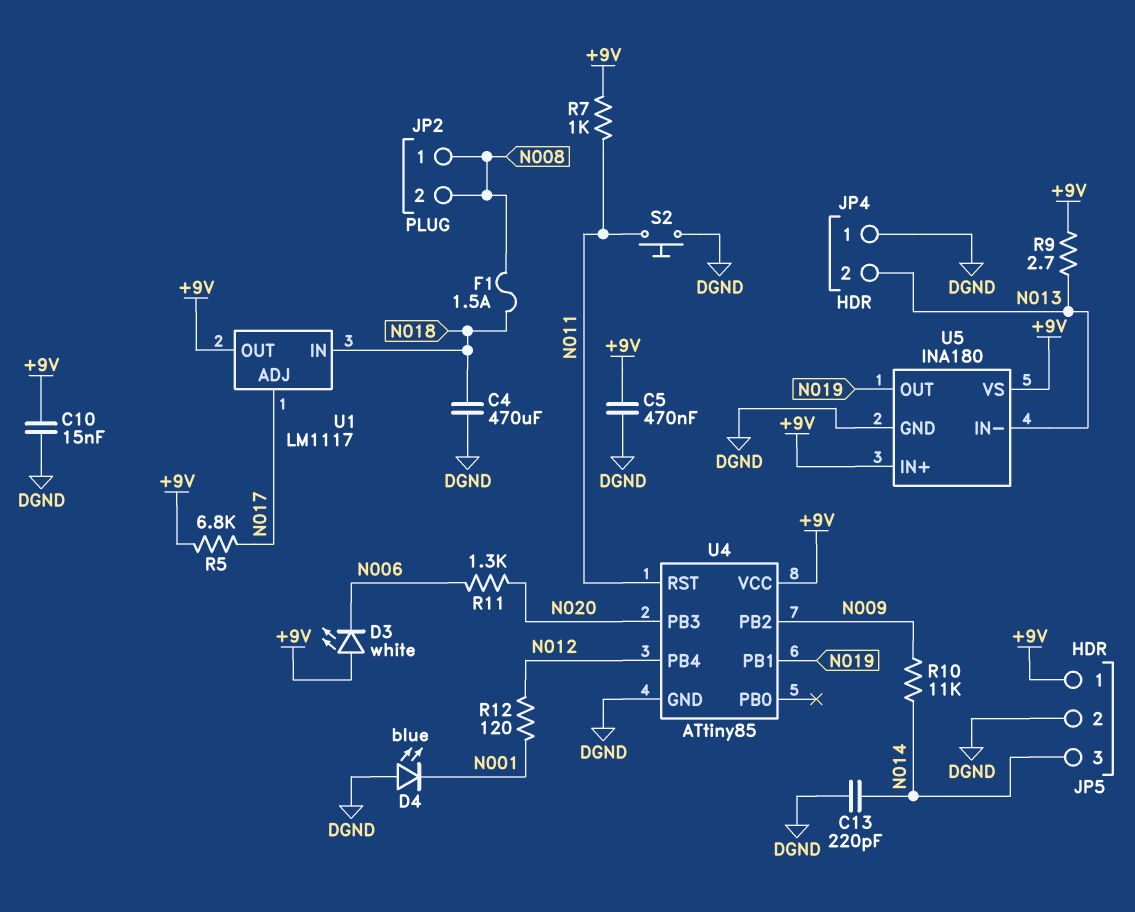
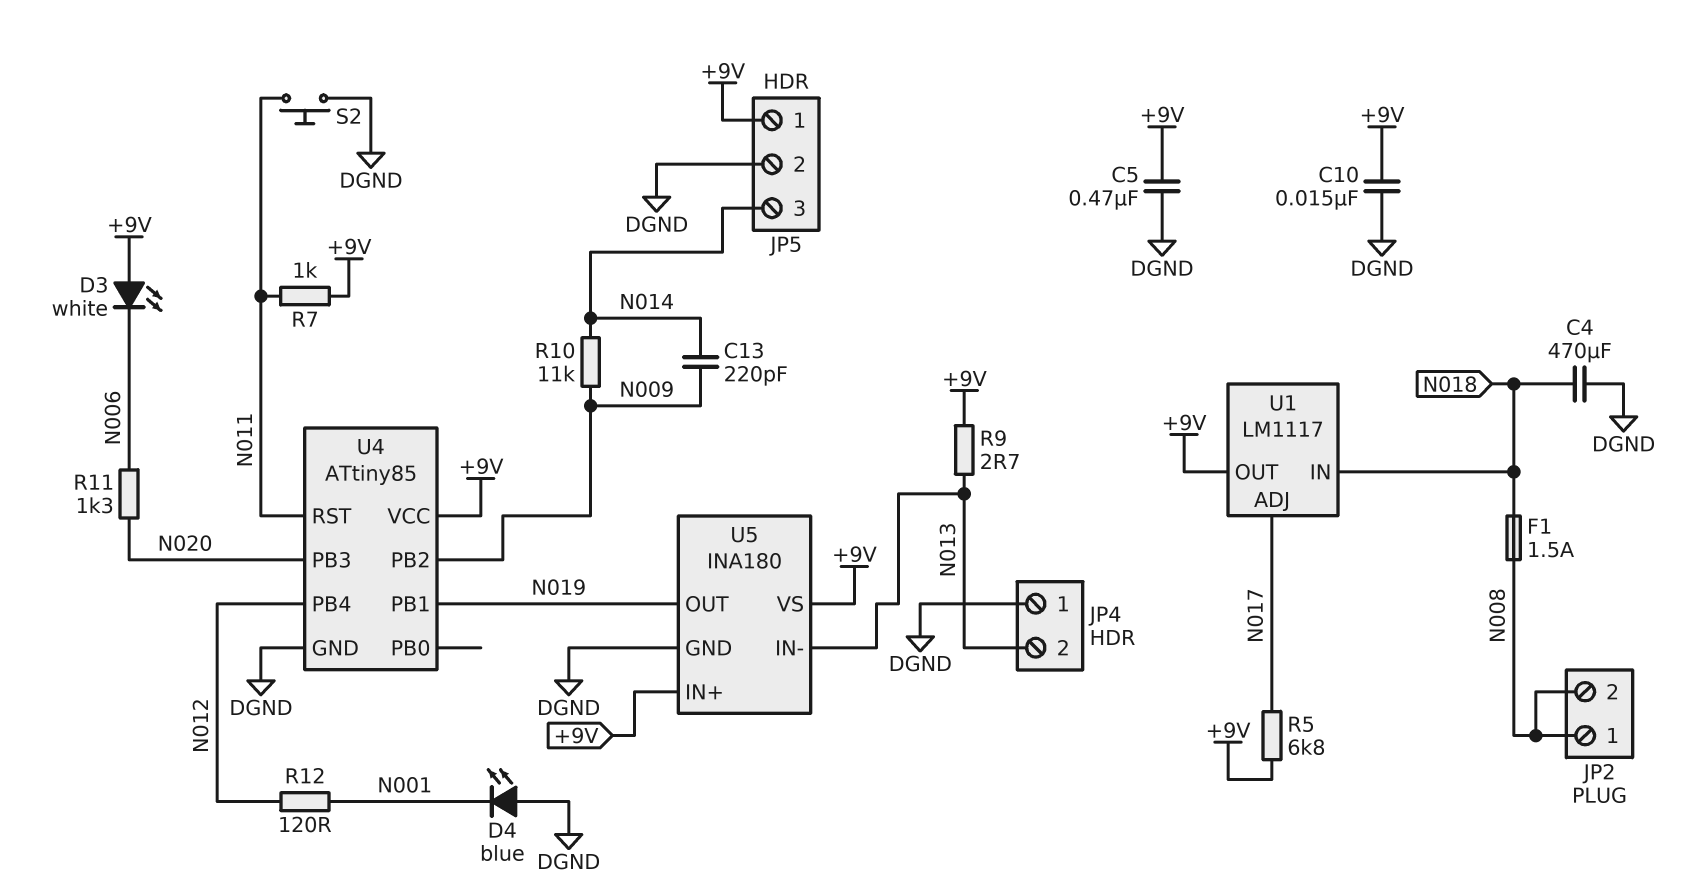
C13: 220pF (DGND, N014) -> 220pF (N009, N014)

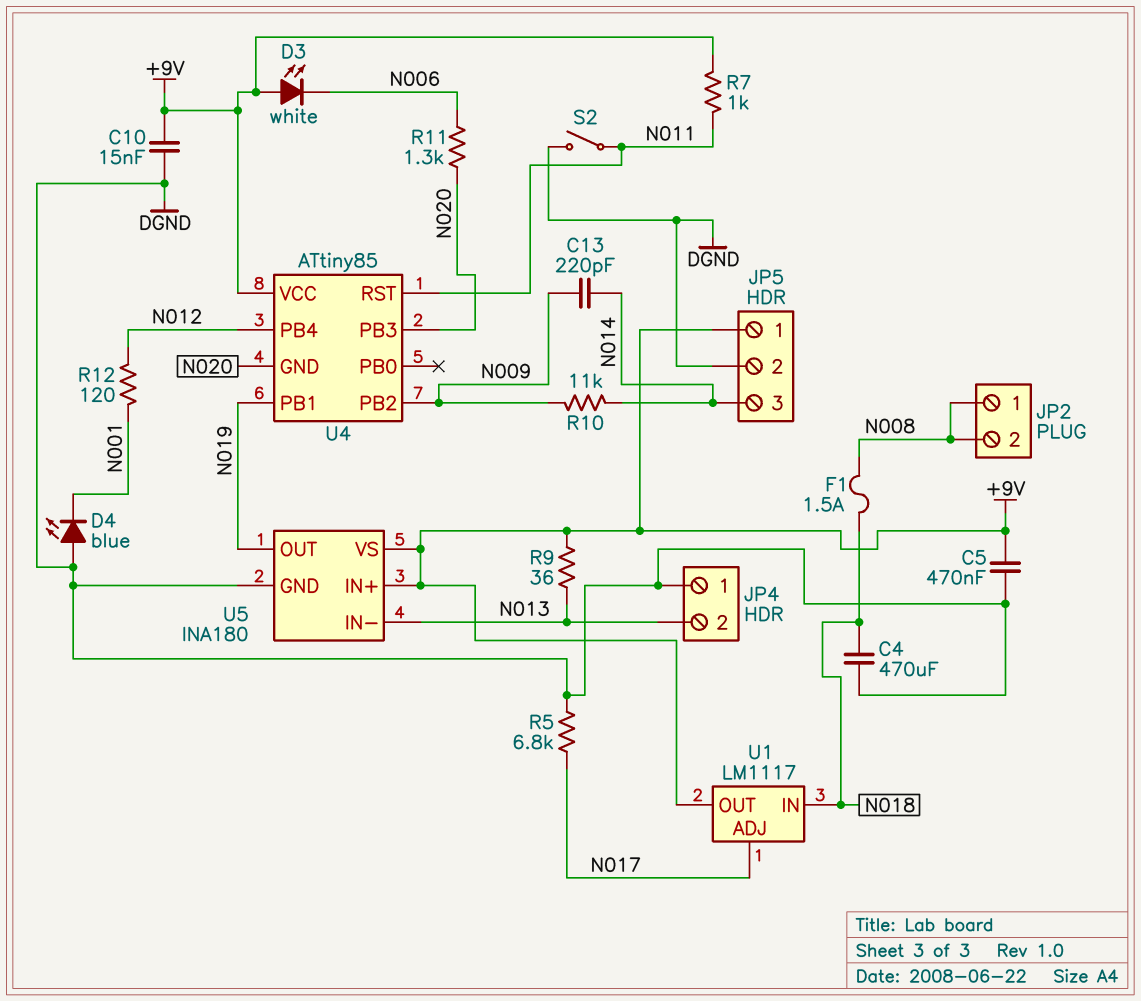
R5: 6.8k (+9V, N017) -> 6.8k (DGND, N017)
R9: 2.7 (+9V, N013) -> 36 (+9V, N013)
S2: button (DGND, N011) -> switch (DGND, N011)
U4 pin GND: DGND -> N020

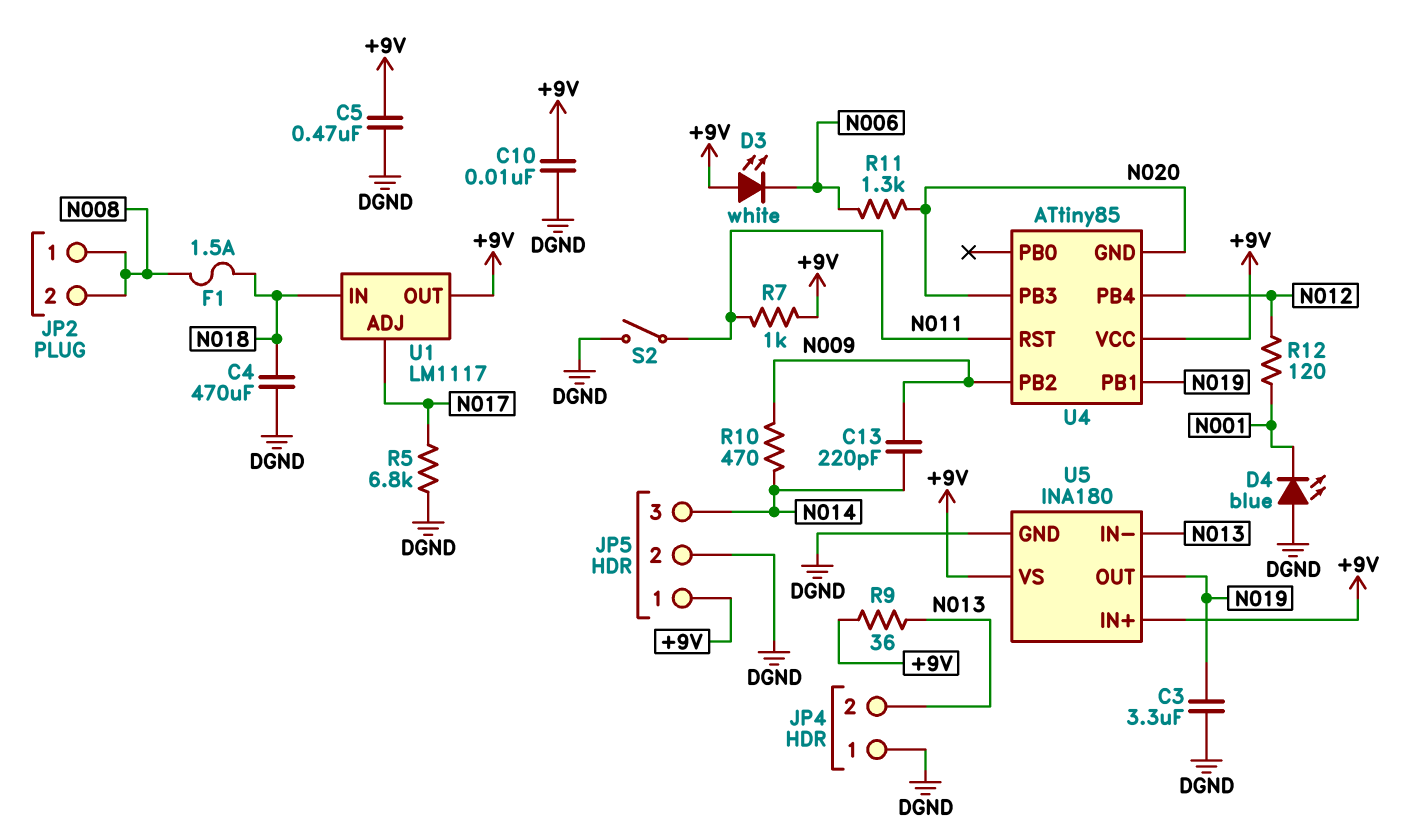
C3: none -> 3.3uF (DGND, N019)
C10: 15nF (+9V, DGND) -> 10nF (+9V, DGND)
R10: 11k (N009, N014) -> 470 (N009, N014)

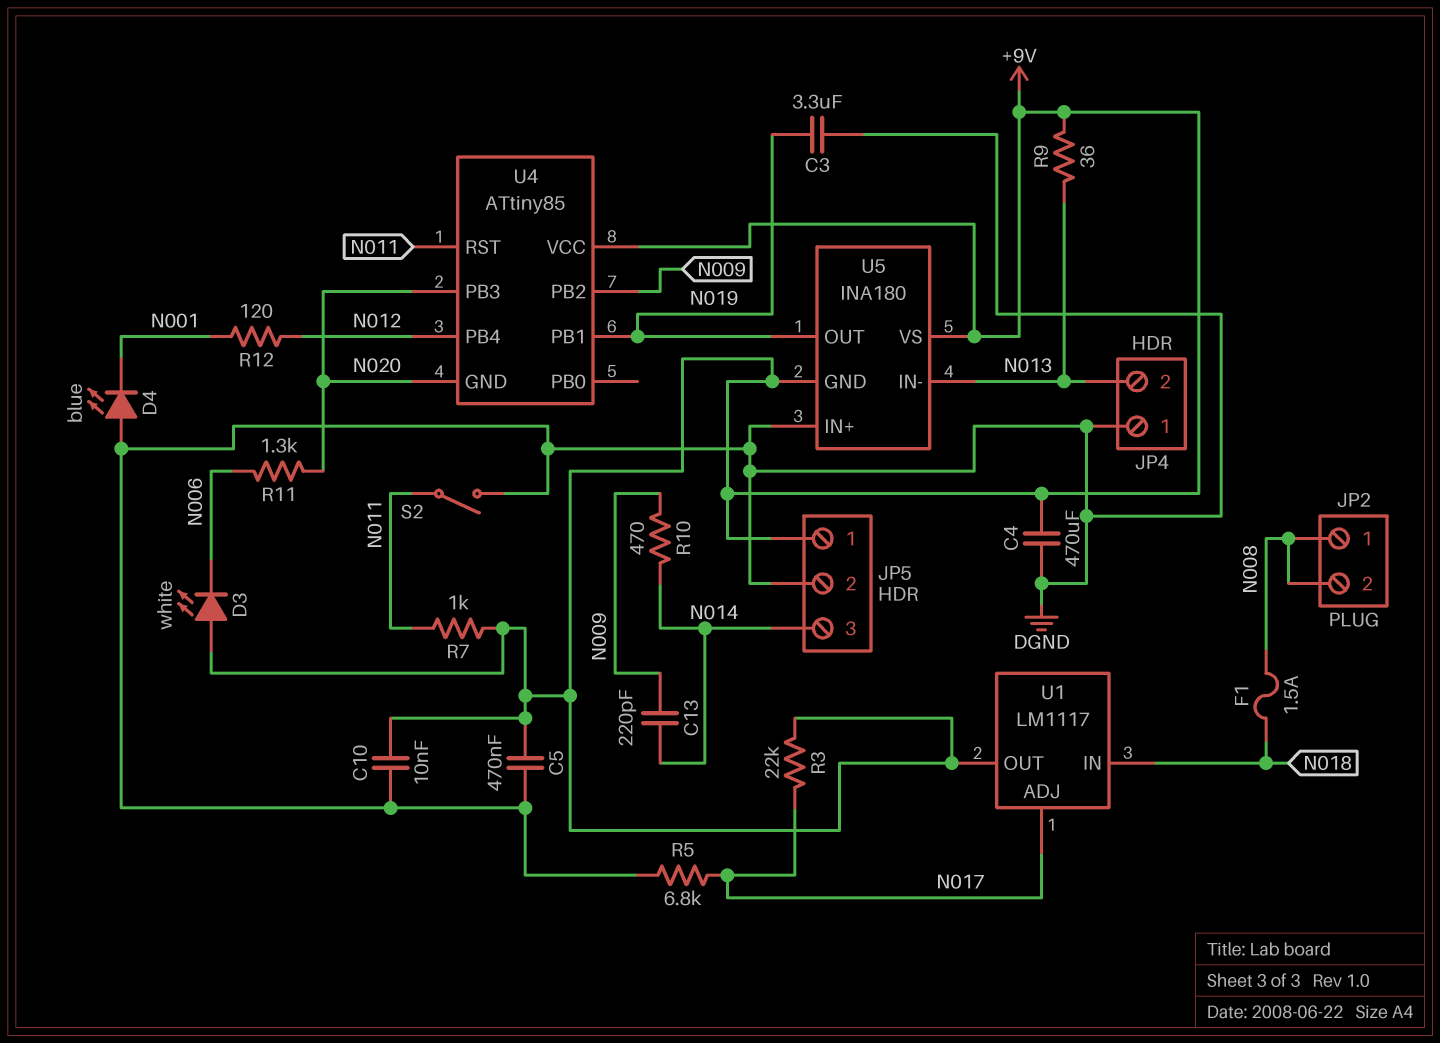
C4: 470uF (DGND, N018) -> 470uF (+9V, DGND)
R3: none -> 22k (+9V, N017)
U5 pin GND: DGND -> +9V
U5 pin IN+: +9V -> DGND

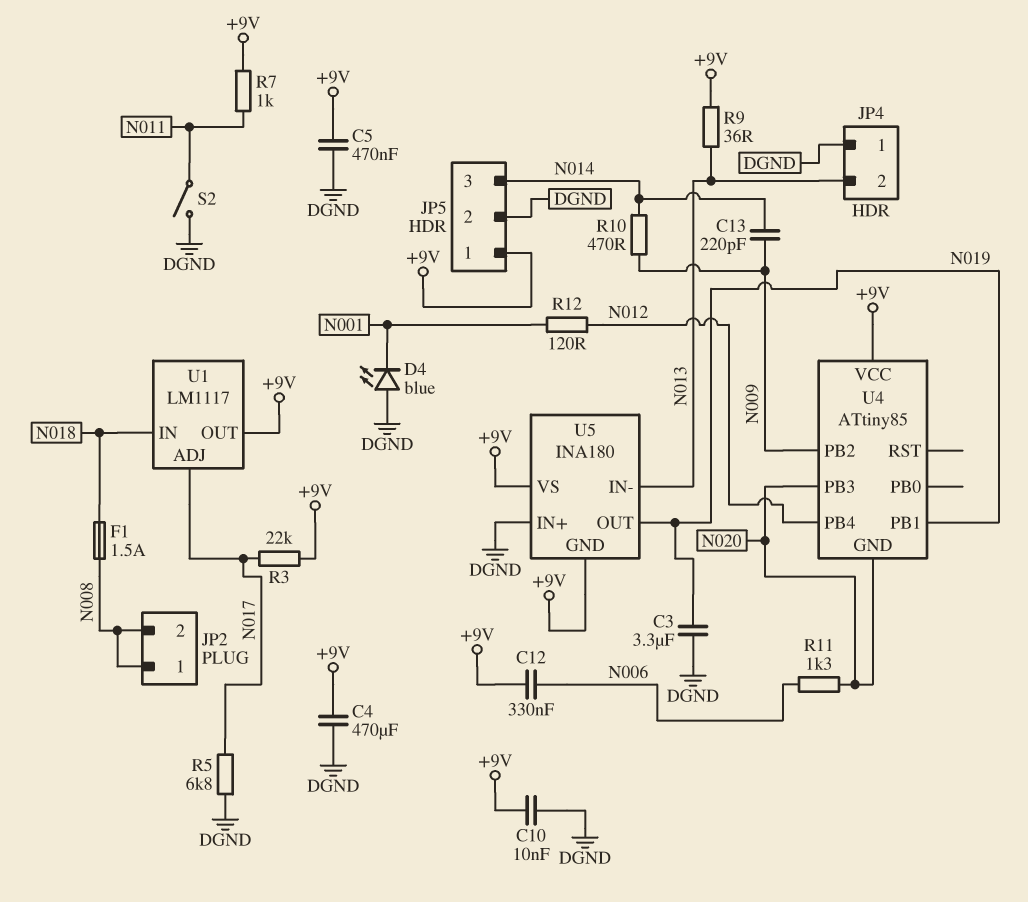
C12: none -> 330nF (+9V, N006)
D3: LED white (A +9V, K N006) -> none
U4 pin RST: N011 -> none

